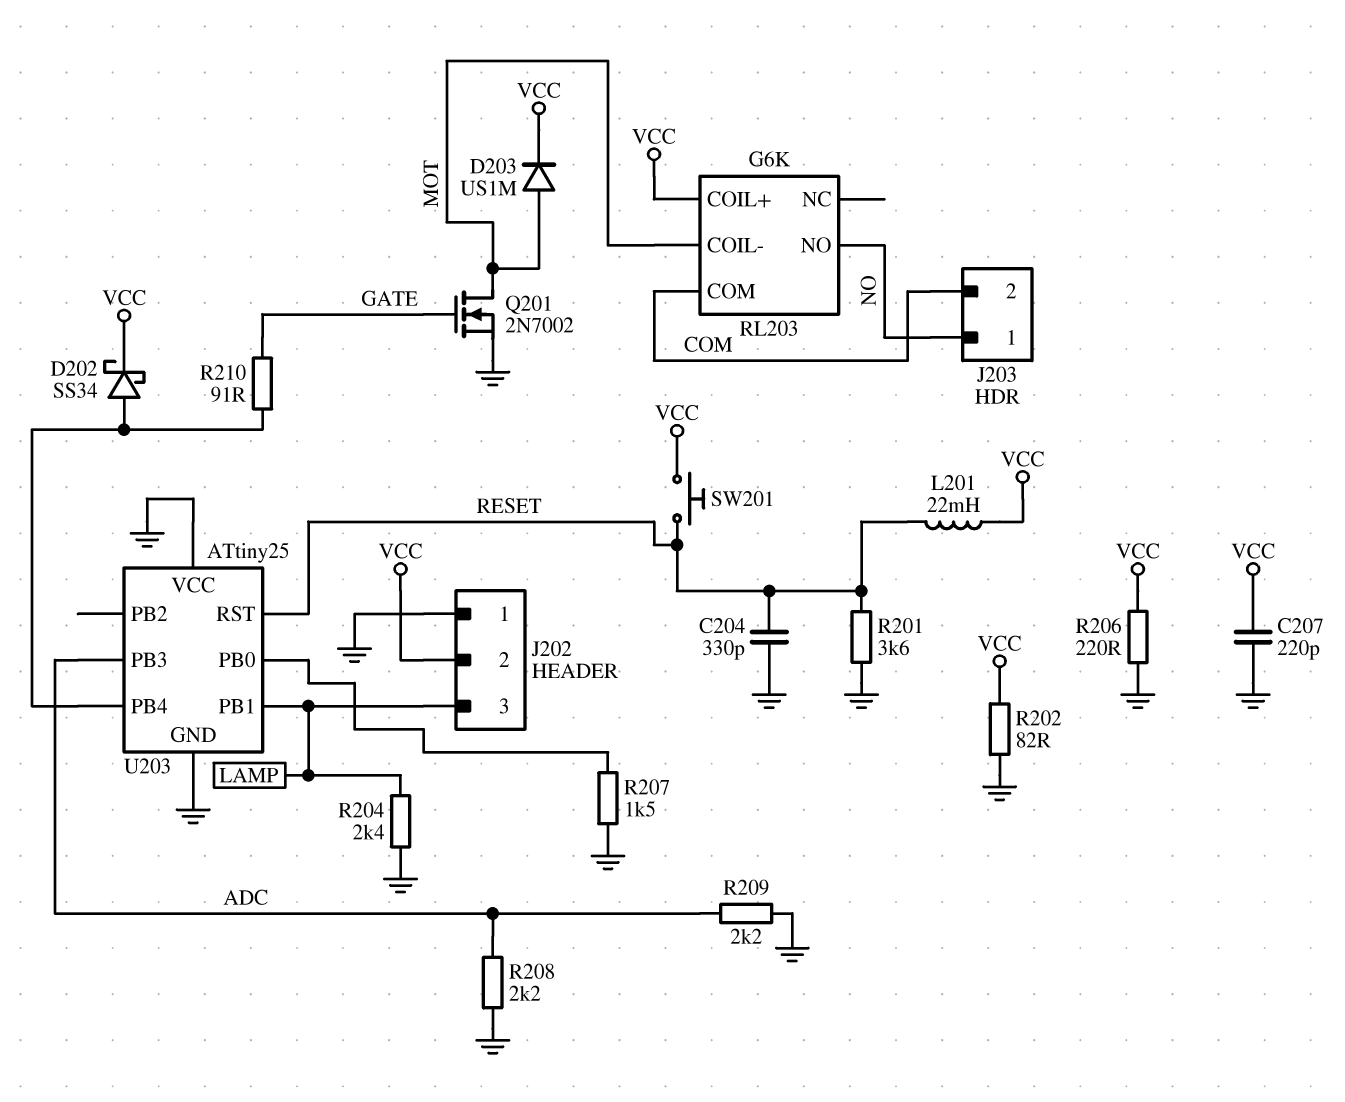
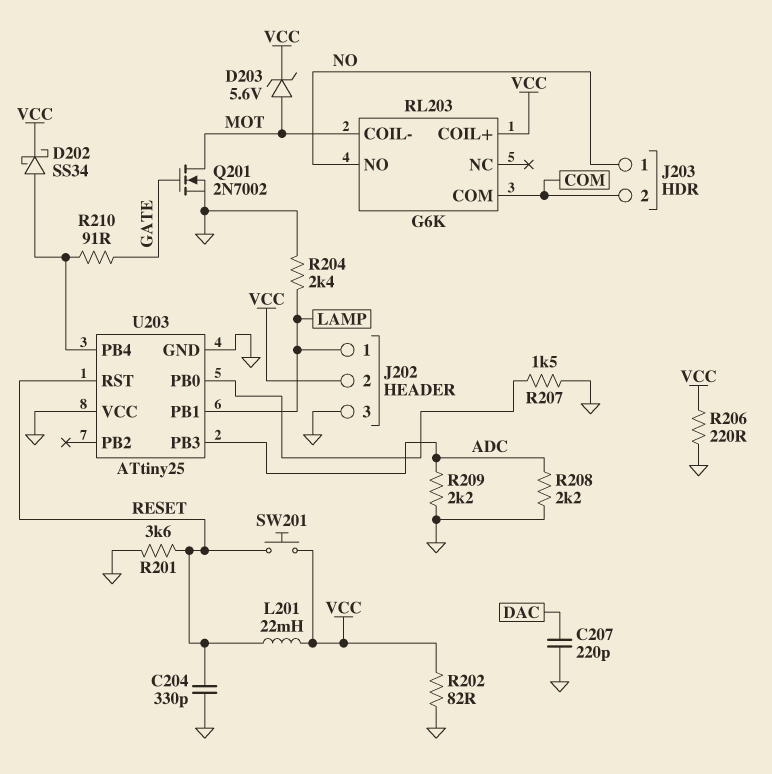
C207: 220pF (GND, VCC) -> 220pF (DAC, GND)
D203: diode US1M (A MOT, K VCC) -> zener 5.6V (A MOT, K VCC)
J202 pin 1: GND -> LAMP
J202 pin 3: LAMP -> GND

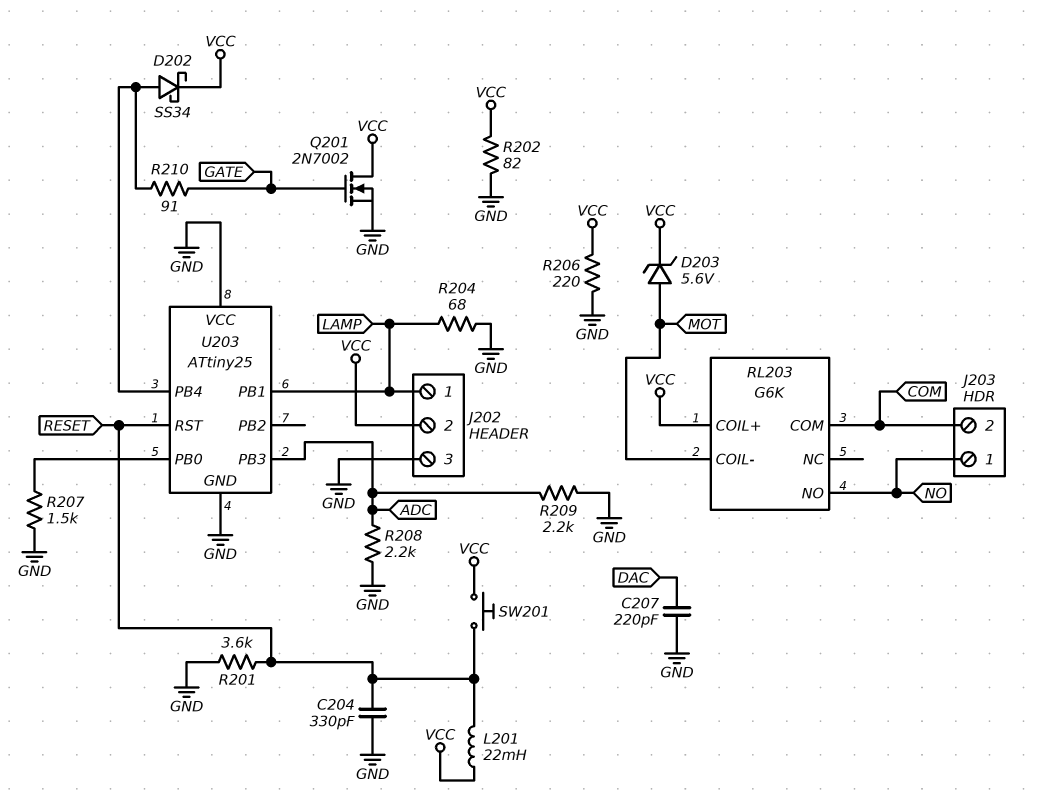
Q201: NMOS 2N7002 (G GATE, D MOT, S GND) -> NMOS 2N7002 (G GATE, D VCC, S GND)
R204: 2.4k (GND, LAMP) -> 68 (GND, LAMP)

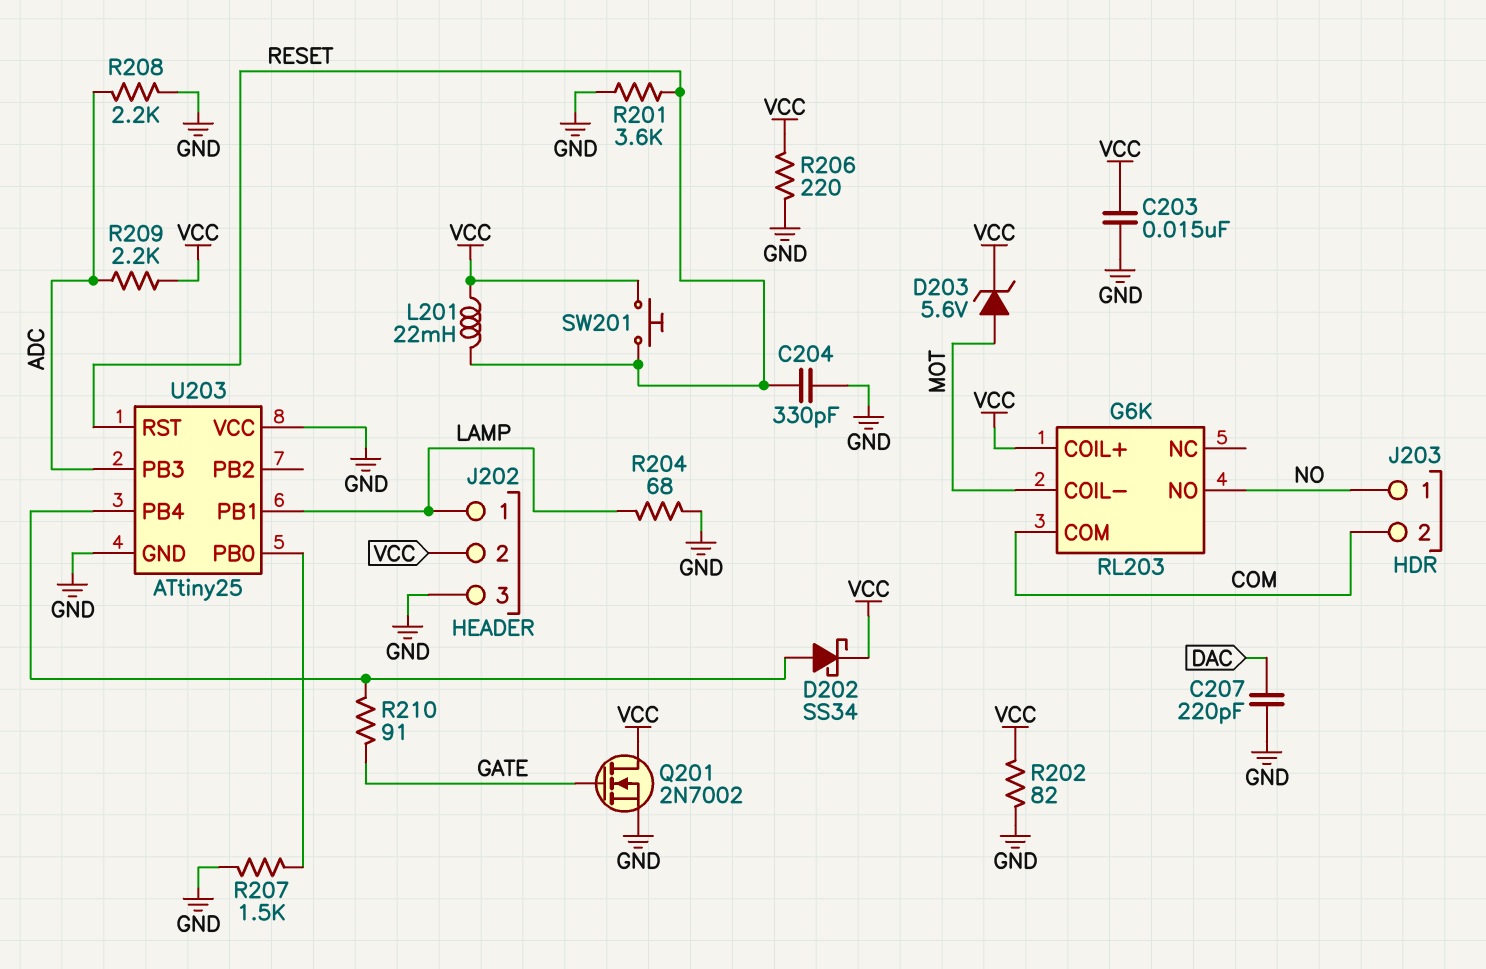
C203: none -> 15nF (GND, VCC)
R209: 2.2k (ADC, GND) -> 2.2k (ADC, VCC)

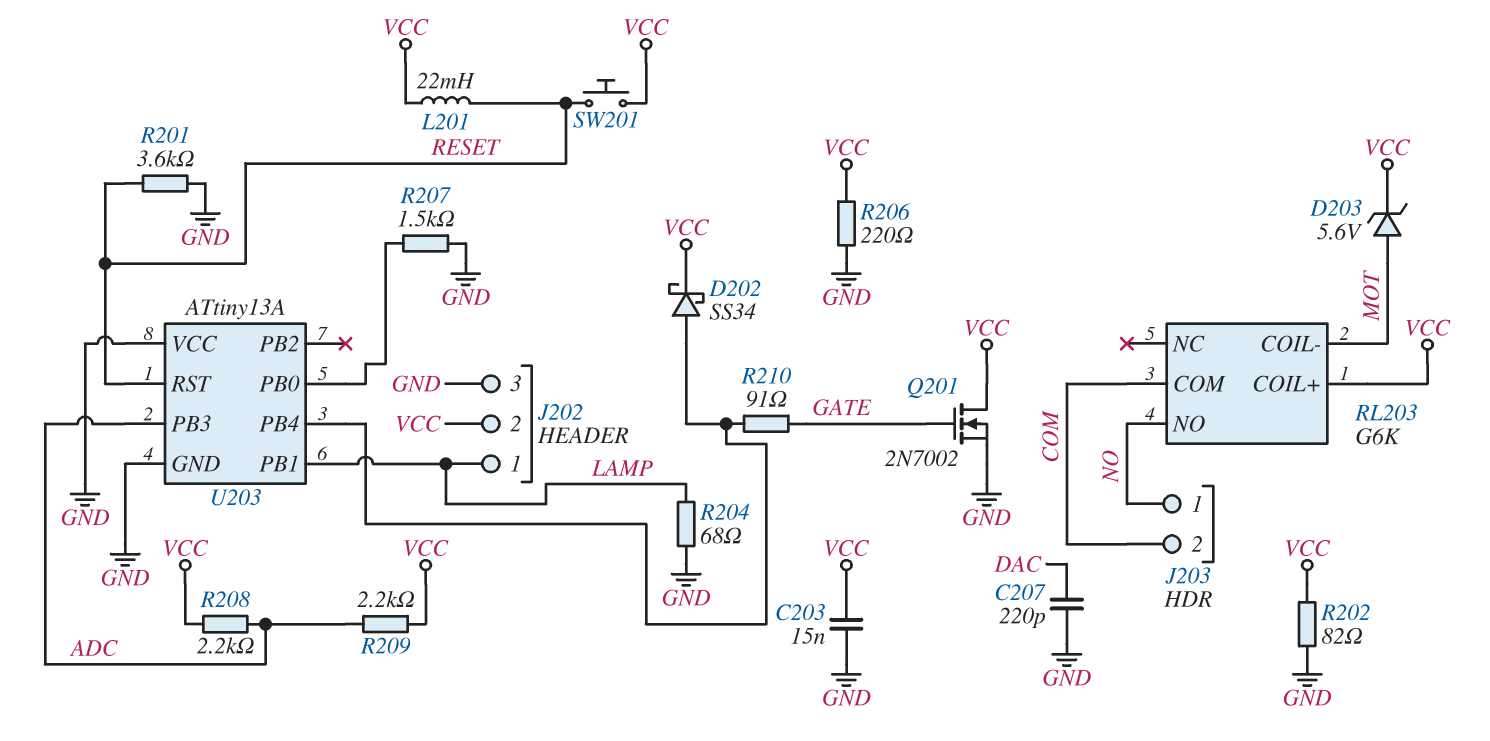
C204: 330pF (GND, RESET) -> none
R208: 2.2k (ADC, GND) -> 2.2k (ADC, VCC)
U203: ATtiny25 -> ATtiny13A

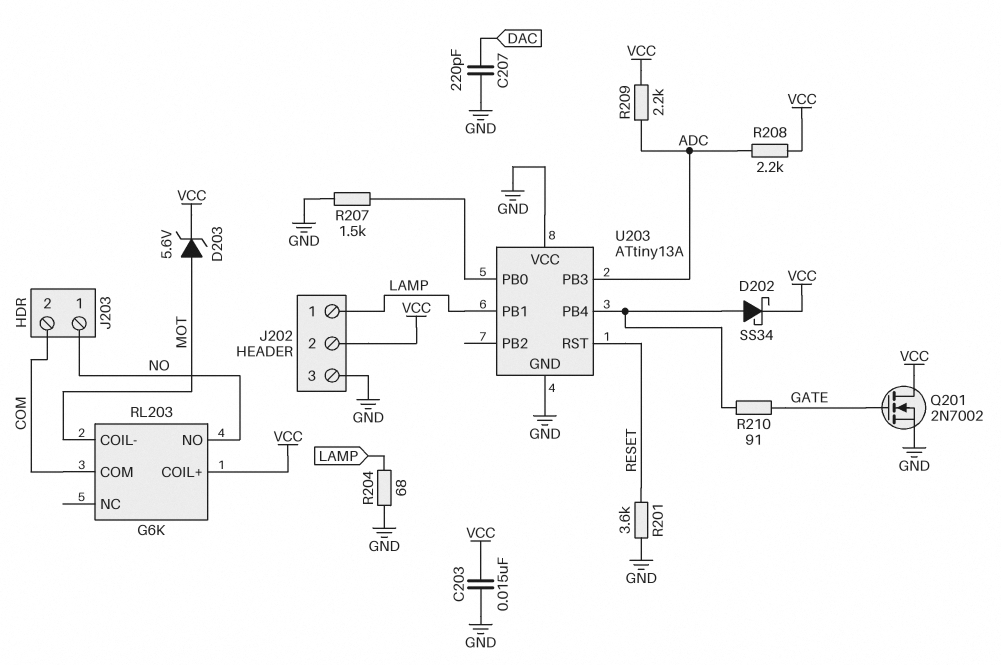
L201: 22mH (RESET, VCC) -> none
R202: 82 (GND, VCC) -> none
R206: 220 (GND, VCC) -> none
SW201: button (RESET, VCC) -> none

